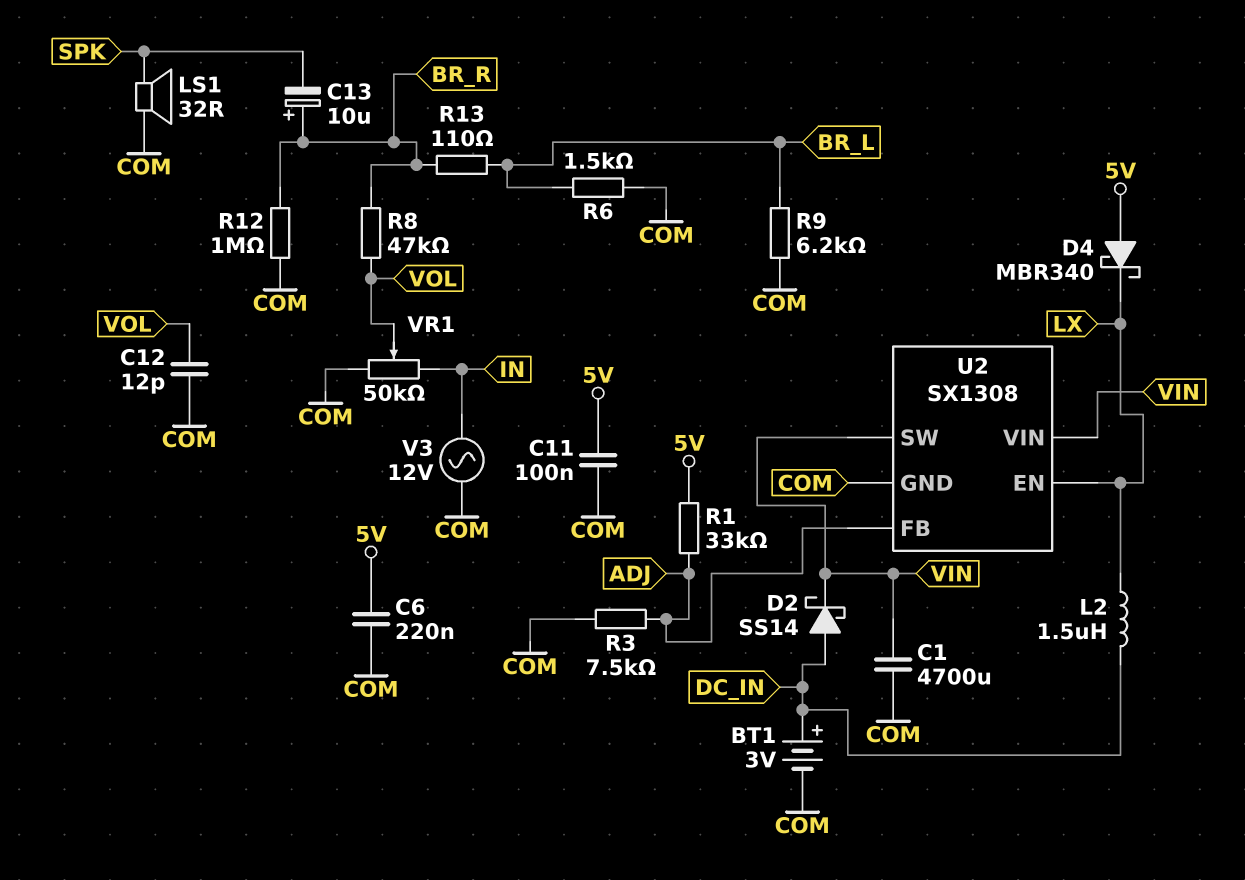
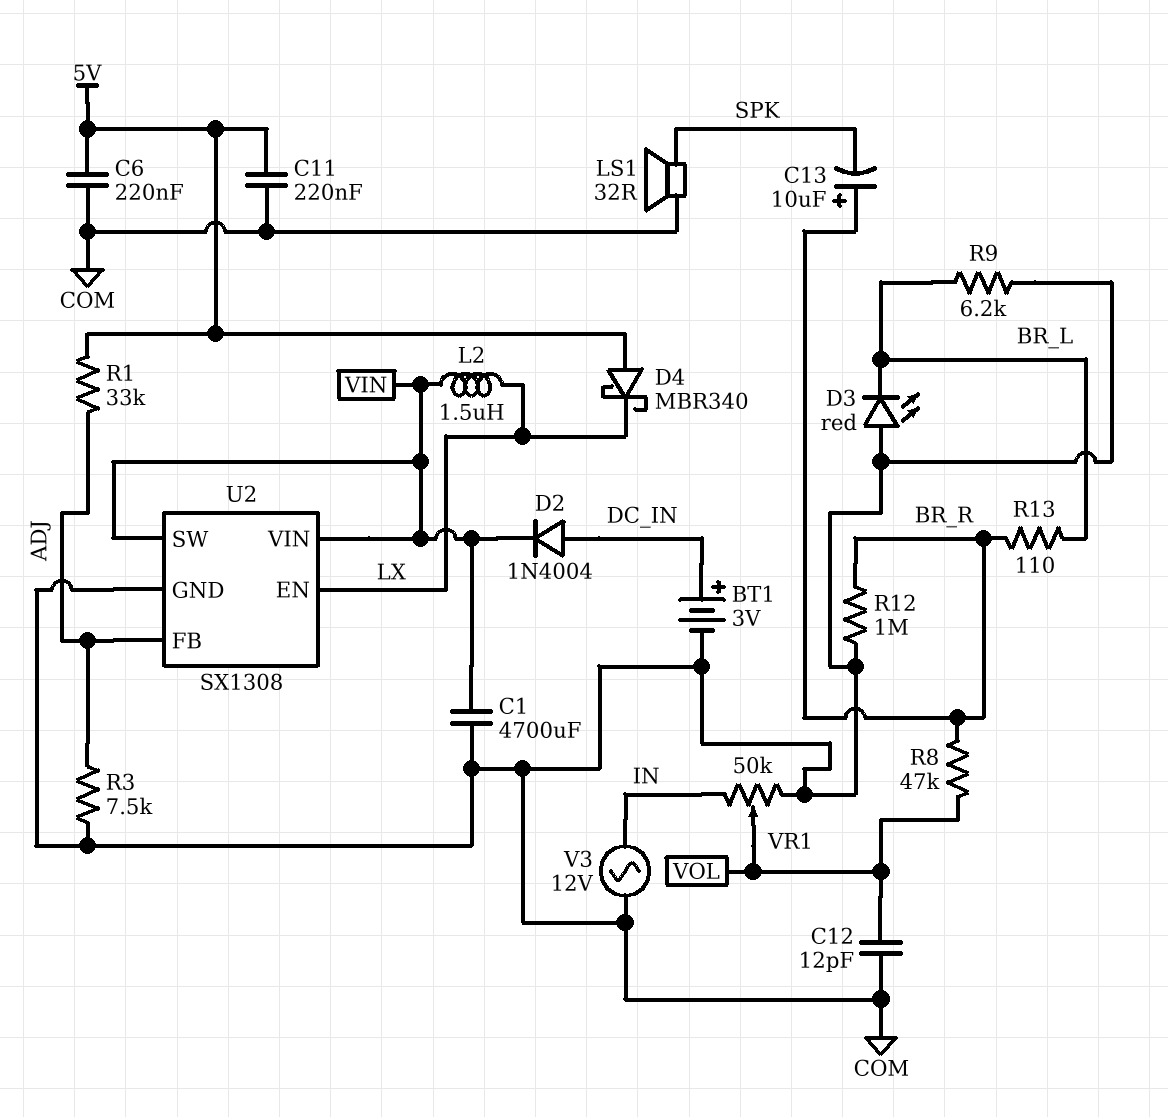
C11: 100nF (5V, COM) -> 220nF (5V, COM)
D2: schottky SS14 (A DC_IN, K VIN) -> diode 1N4004 (A DC_IN, K VIN)
D3: none -> LED red (A COM, K BR_L)
L2: 1.5uH (DC_IN, LX) -> 1.5uH (LX, VIN)
R6: 1.5k (BR_L, COM) -> none

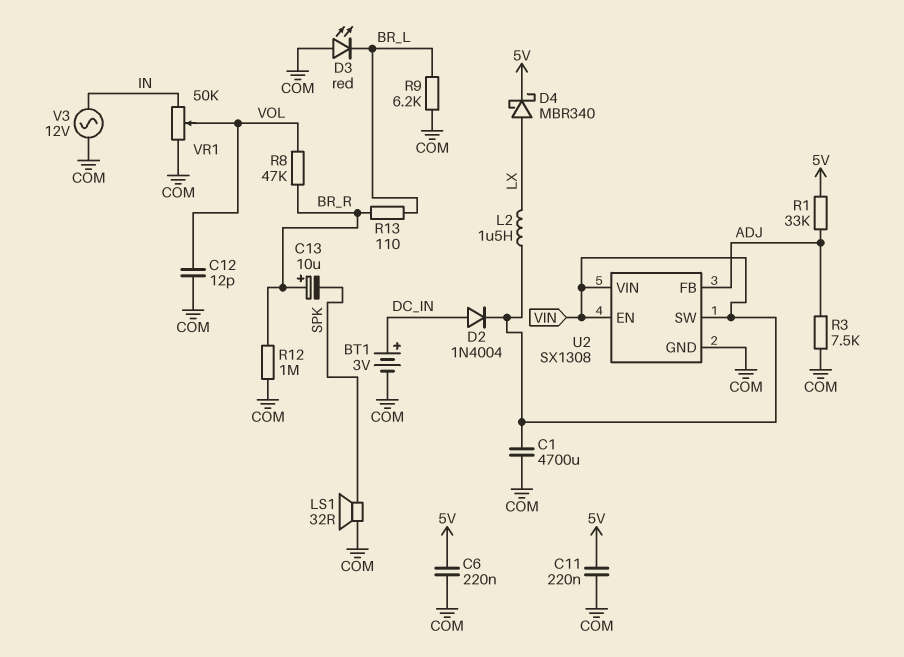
D4: schottky MBR340 (A 5V, K LX) -> schottky MBR340 (A LX, K 5V)
U2 pin EN: LX -> VIN

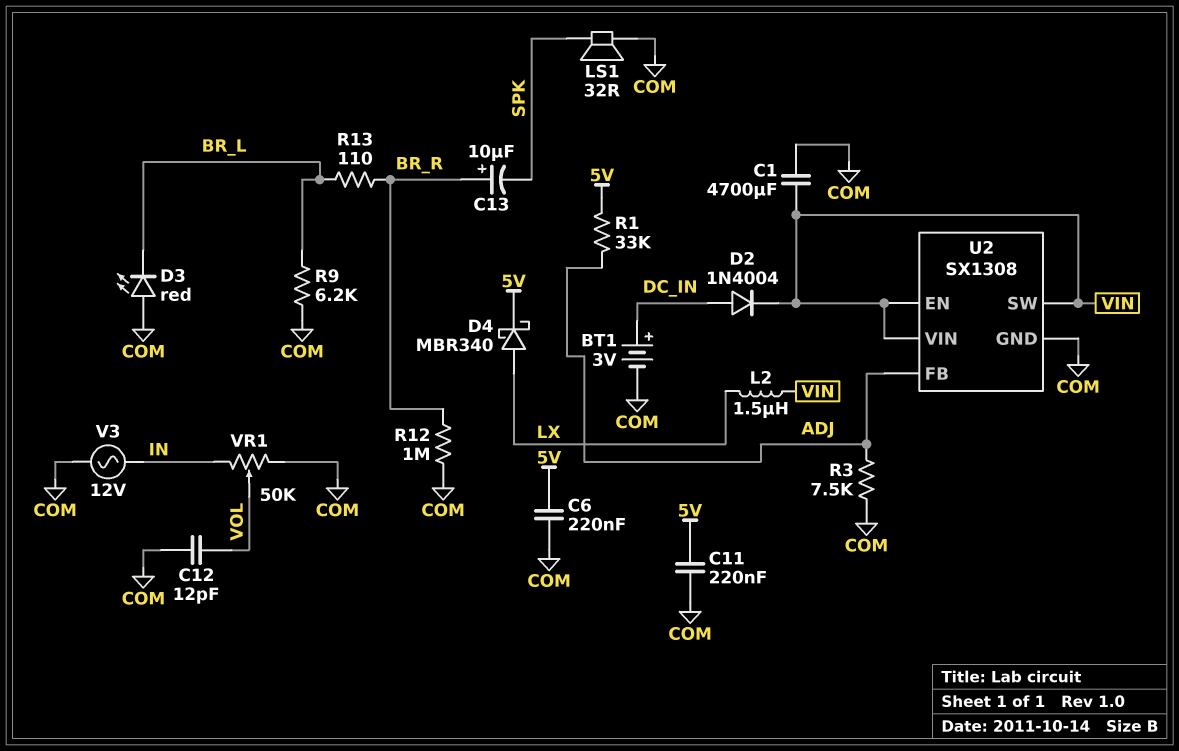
R8: 47k (BR_R, VOL) -> none

